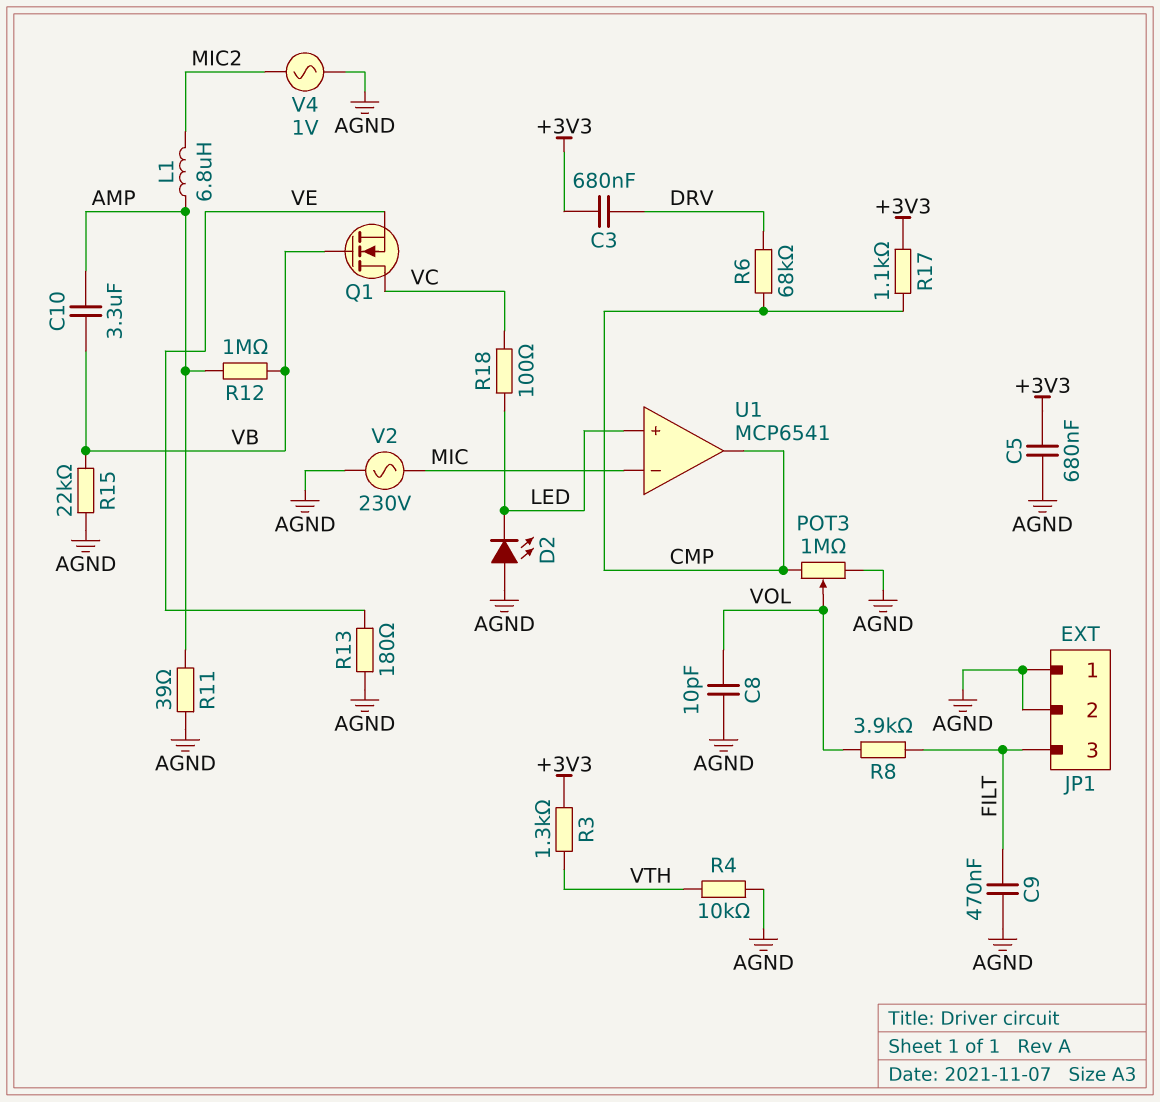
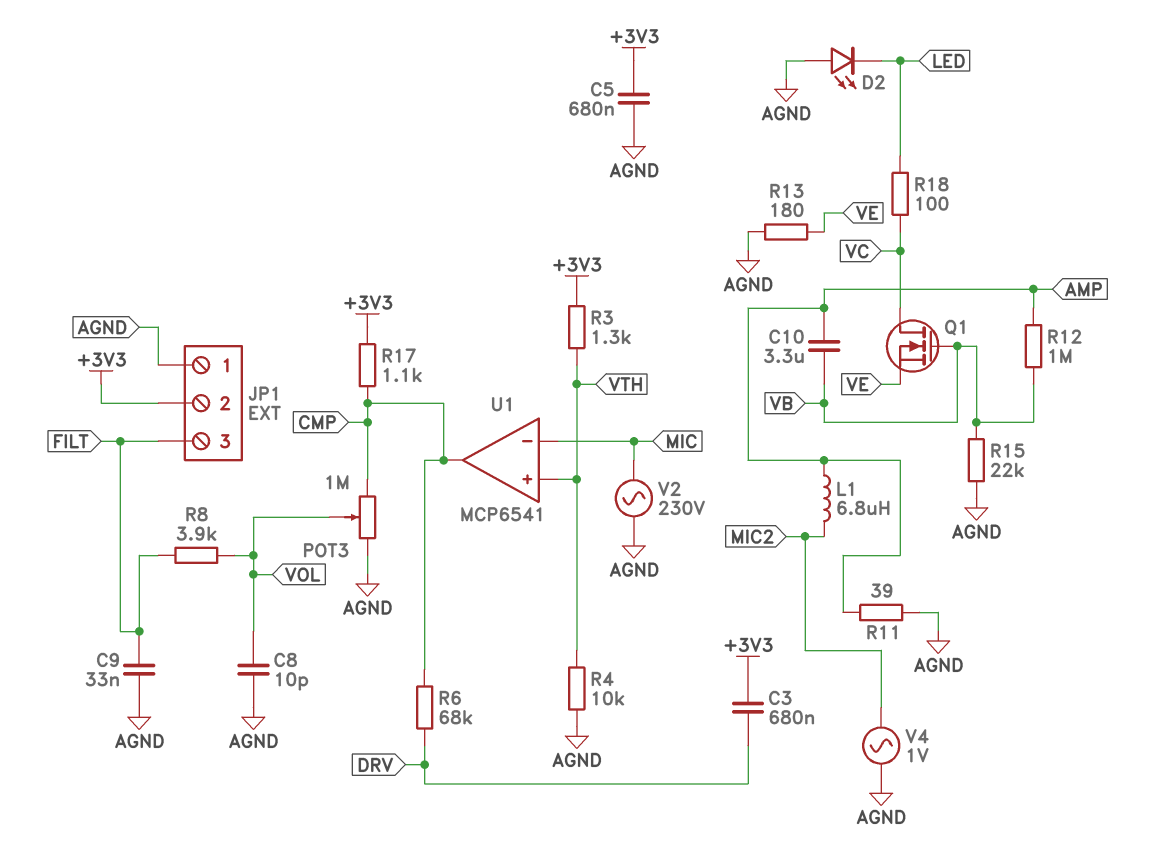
C9: 470nF (AGND, FILT) -> 33nF (AGND, FILT)
JP1 pin 2: AGND -> +3V3
U1 pin in+: LED -> VTH

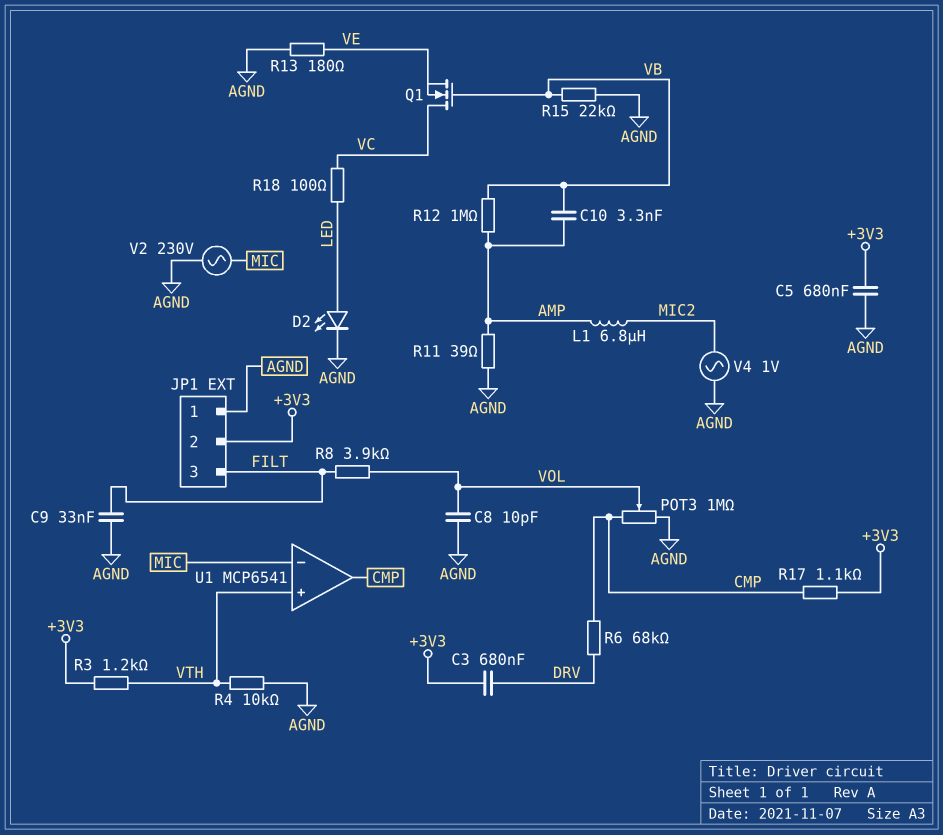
C10: 3.3uF (AMP, VB) -> 3.3nF (AMP, VB)
D2: LED (A AGND, K LED) -> LED (A LED, K AGND)
R3: 1.3k (+3V3, VTH) -> 1.2k (+3V3, VTH)

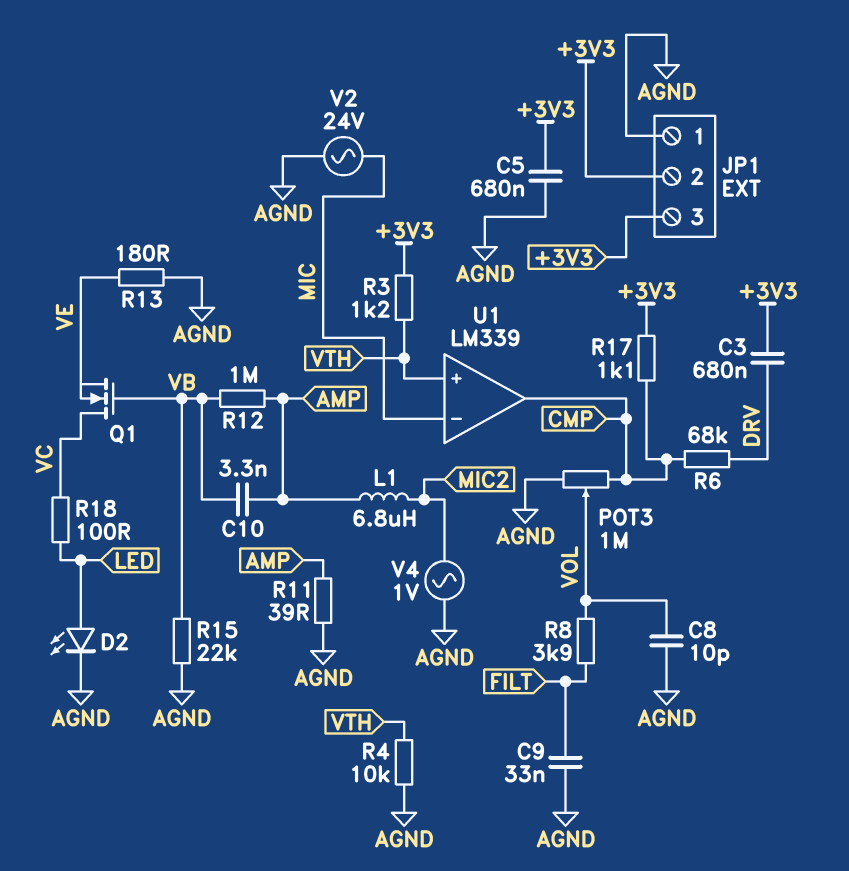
JP1 pin 3: FILT -> +3V3
U1: MCP6541 -> LM339
V2: AC 230V (AGND, MIC) -> AC 24V (AGND, MIC)

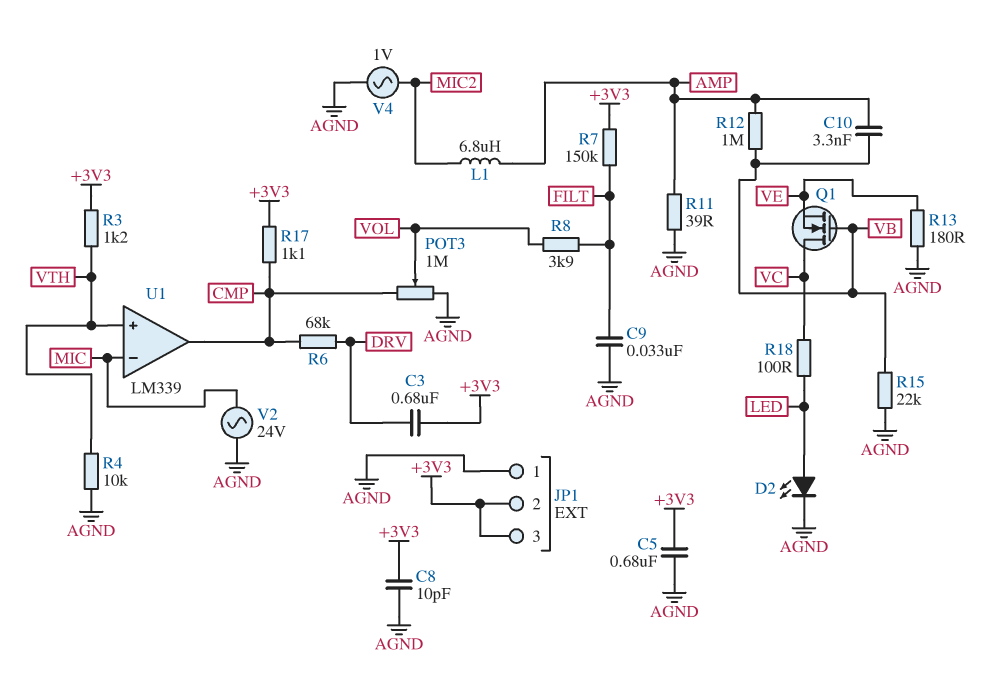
C8: 10pF (AGND, VOL) -> 10pF (+3V3, AGND)
R7: none -> 150k (+3V3, FILT)

